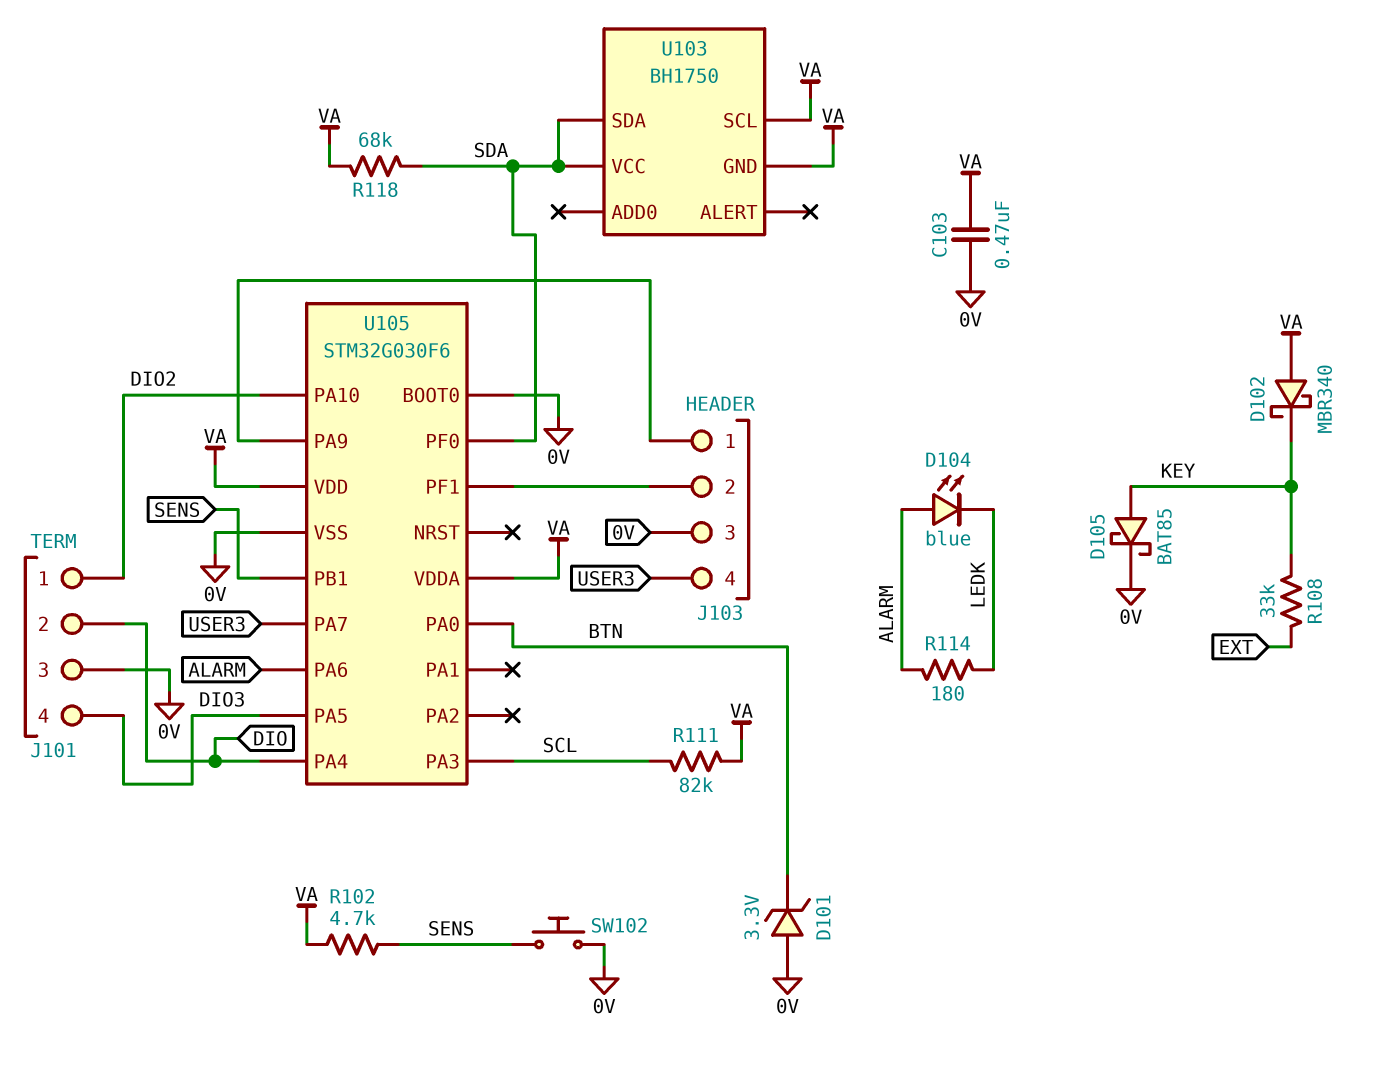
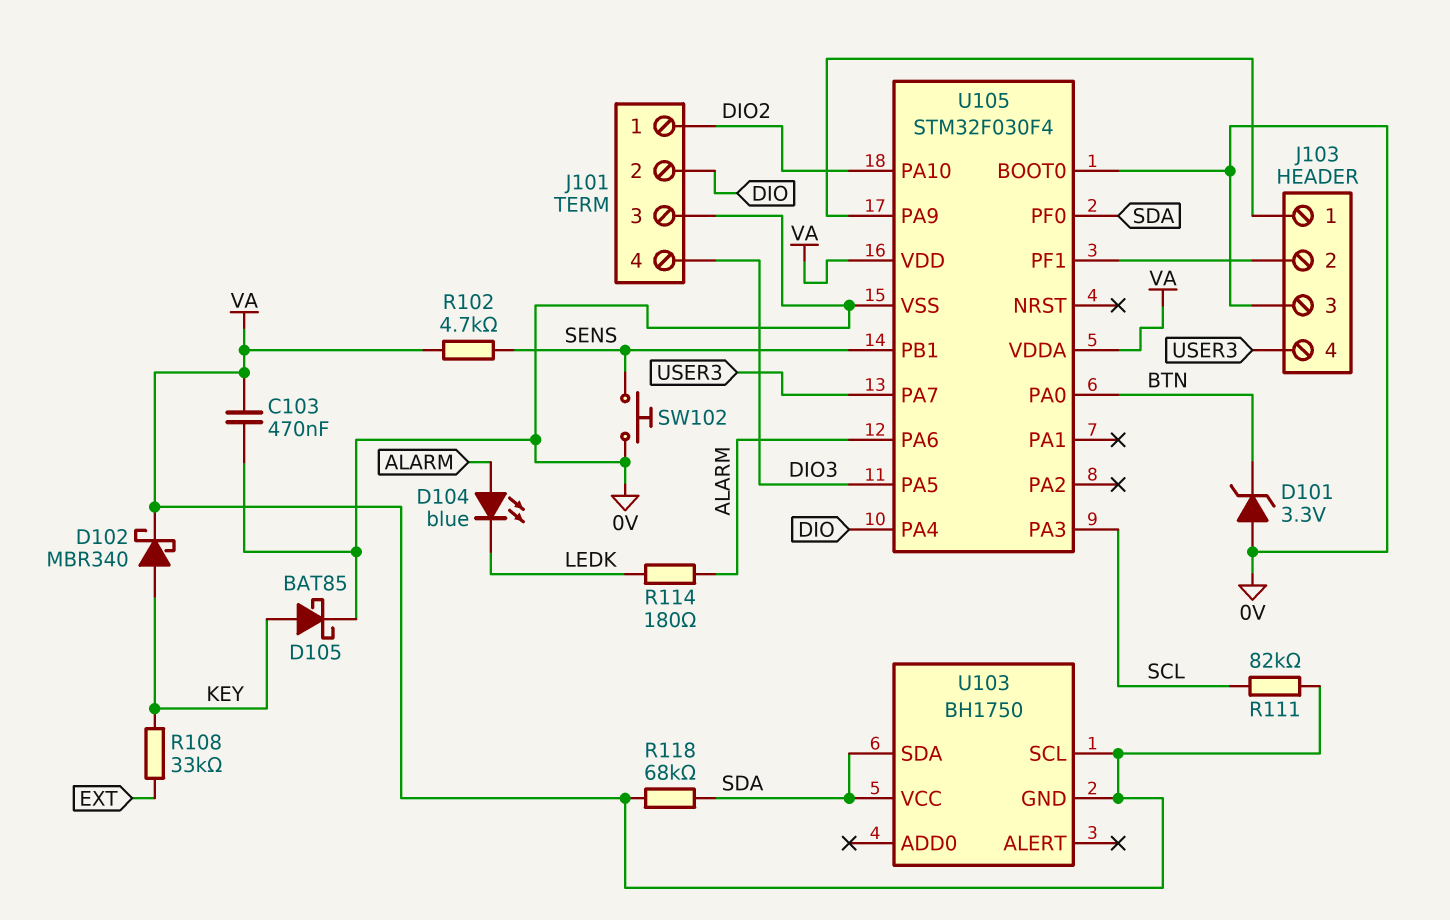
D102: schottky MBR340 (A VA, K KEY) -> schottky MBR340 (A KEY, K VA)
U105: STM32G030F6 -> STM32F030F4

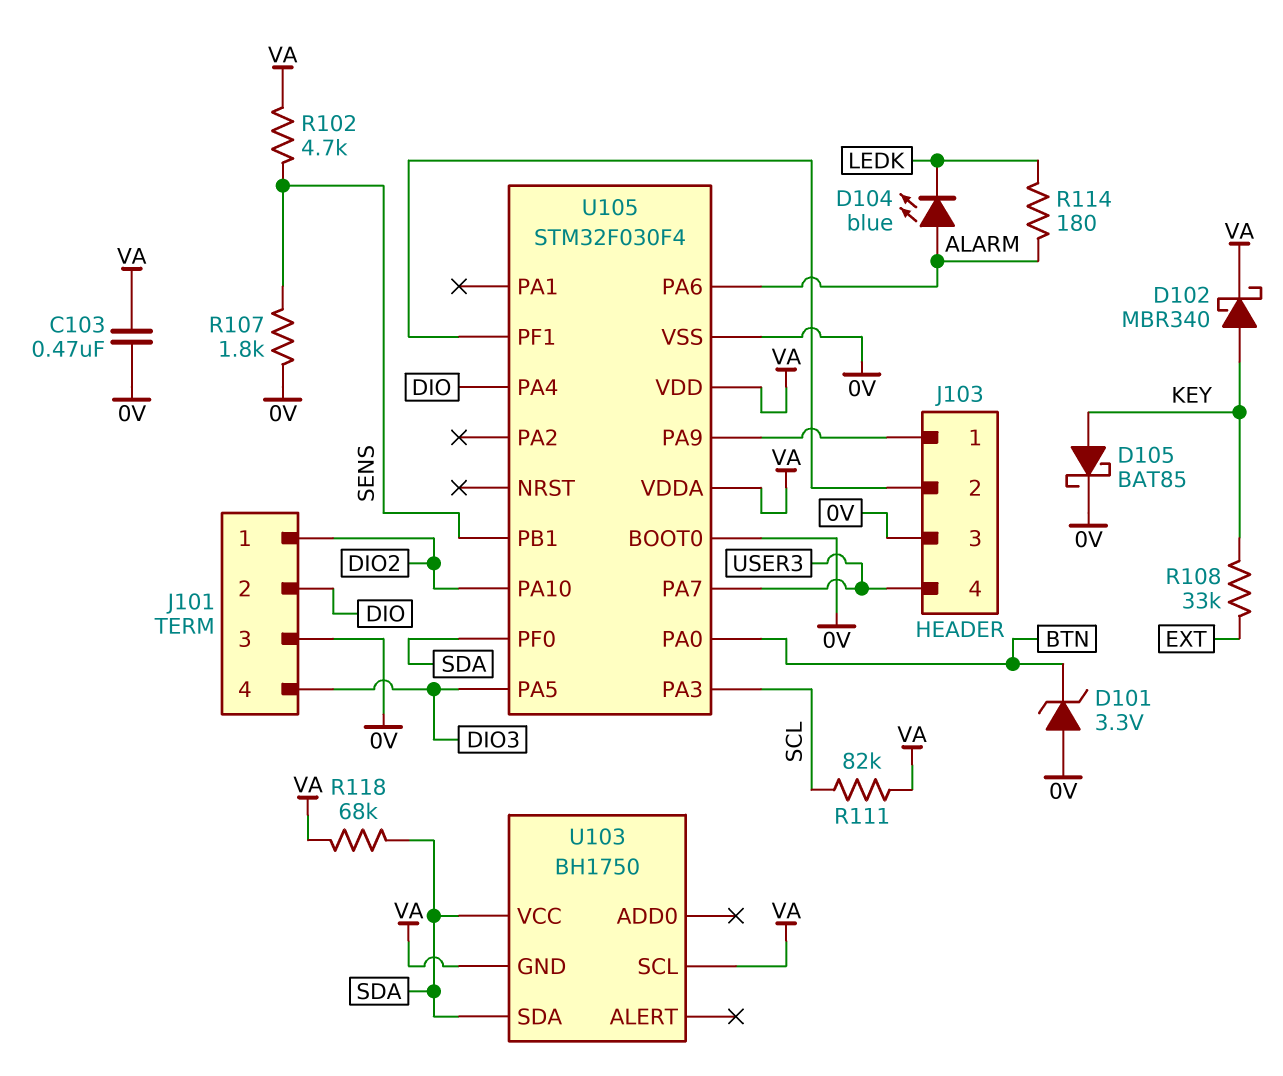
R107: none -> 1.8k (0V, SENS)
SW102: button (0V, SENS) -> none

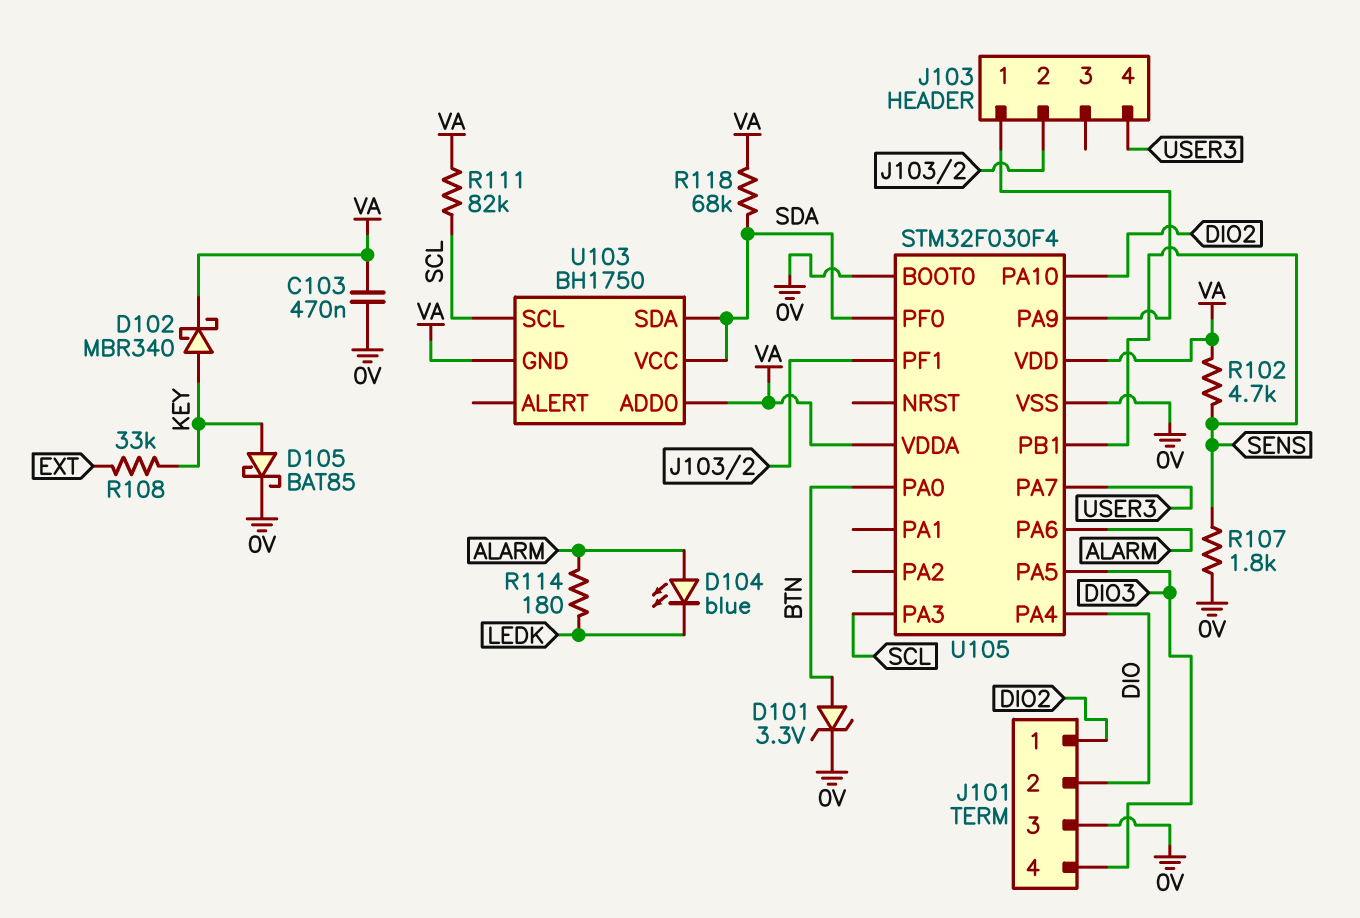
D101: zener 3.3V (A 0V, K BTN) -> zener 3.3V (A BTN, K 0V)
J103 pin 3: 0V -> none
U103 pin ADD0: none -> VA
U103 pin SCL: VA -> SCL

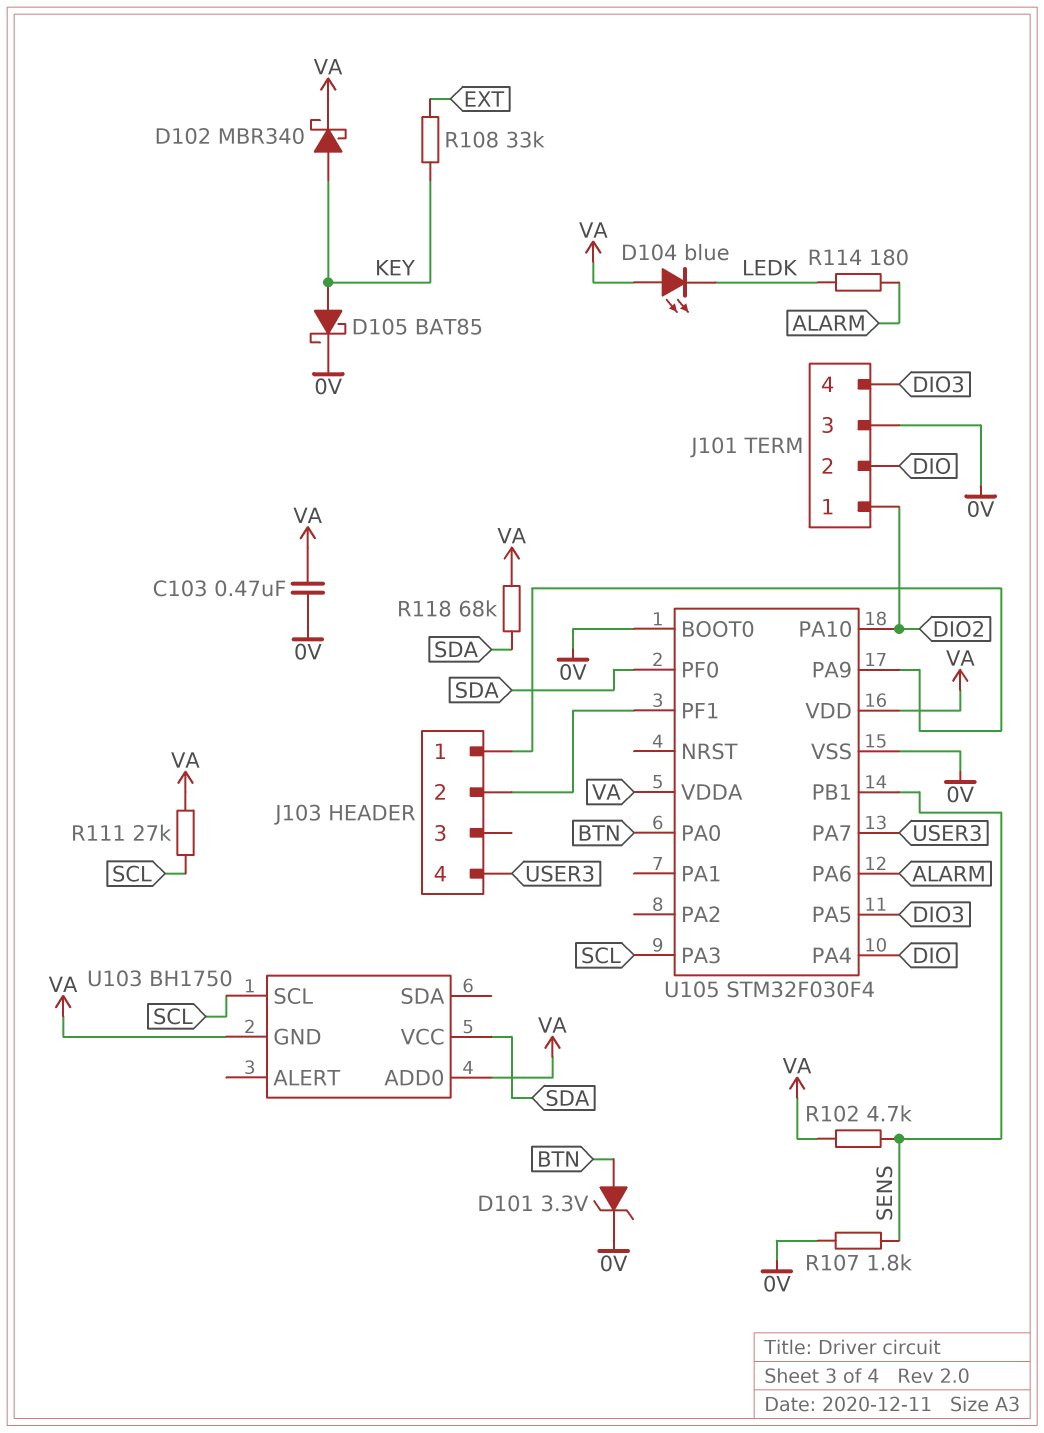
D104: LED blue (A ALARM, K LEDK) -> LED blue (A VA, K LEDK)
R111: 82k (SCL, VA) -> 27k (SCL, VA)
U103 pin SDA: SDA -> none

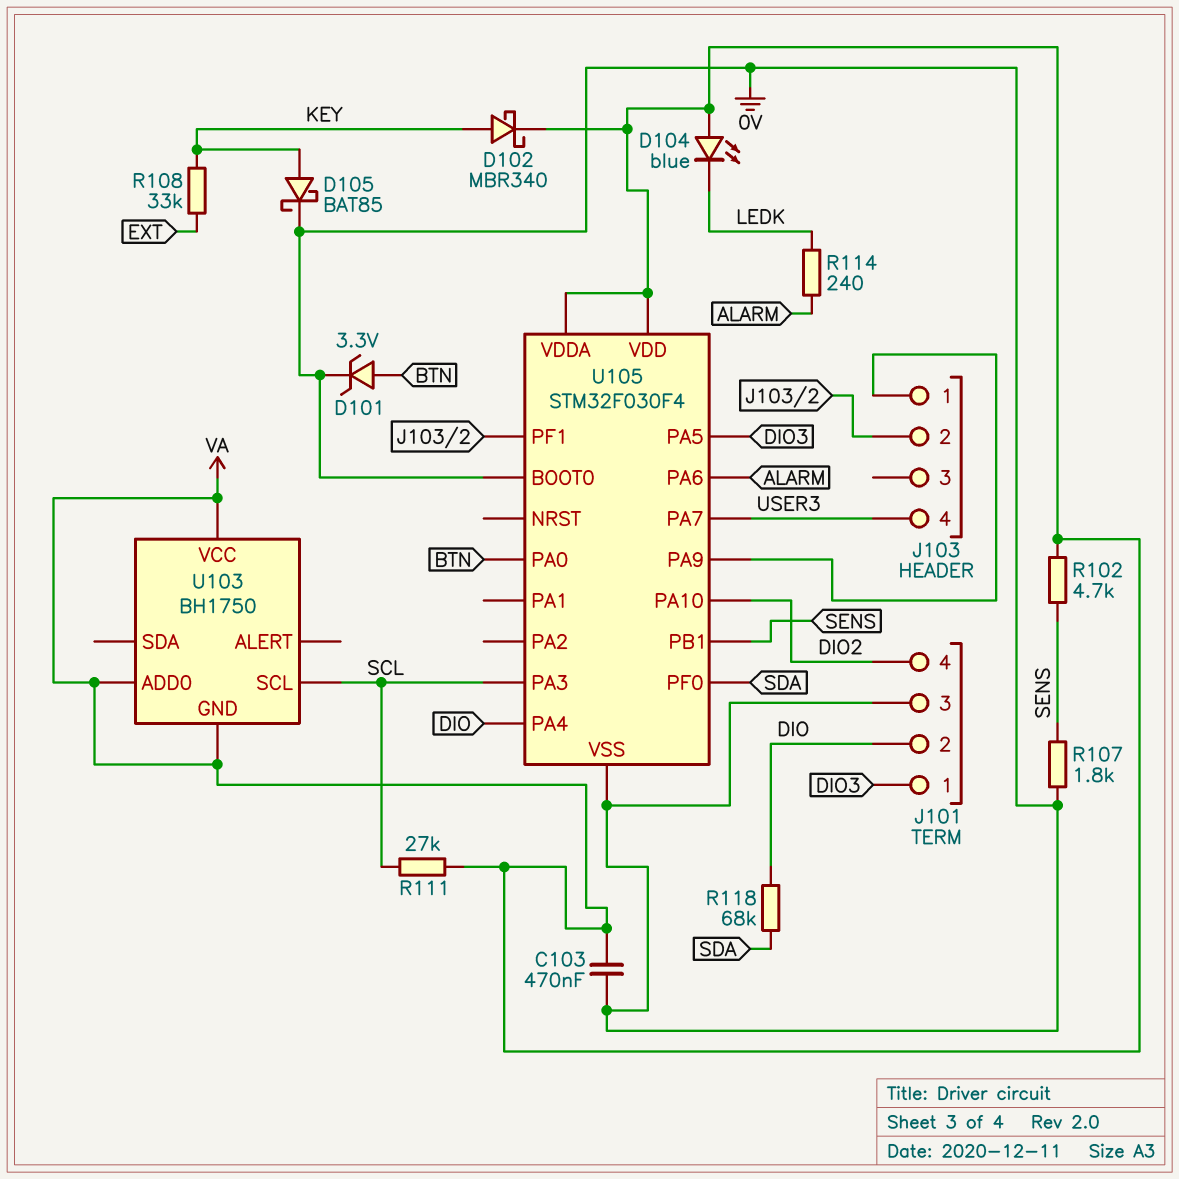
J101 pin 1: DIO2 -> DIO3
J101 pin 4: DIO3 -> DIO2
R114: 180 (ALARM, LEDK) -> 240 (ALARM, LEDK)
R118: 68k (SDA, VA) -> 68k (DIO, SDA)
U103 pin VCC: SDA -> VA

